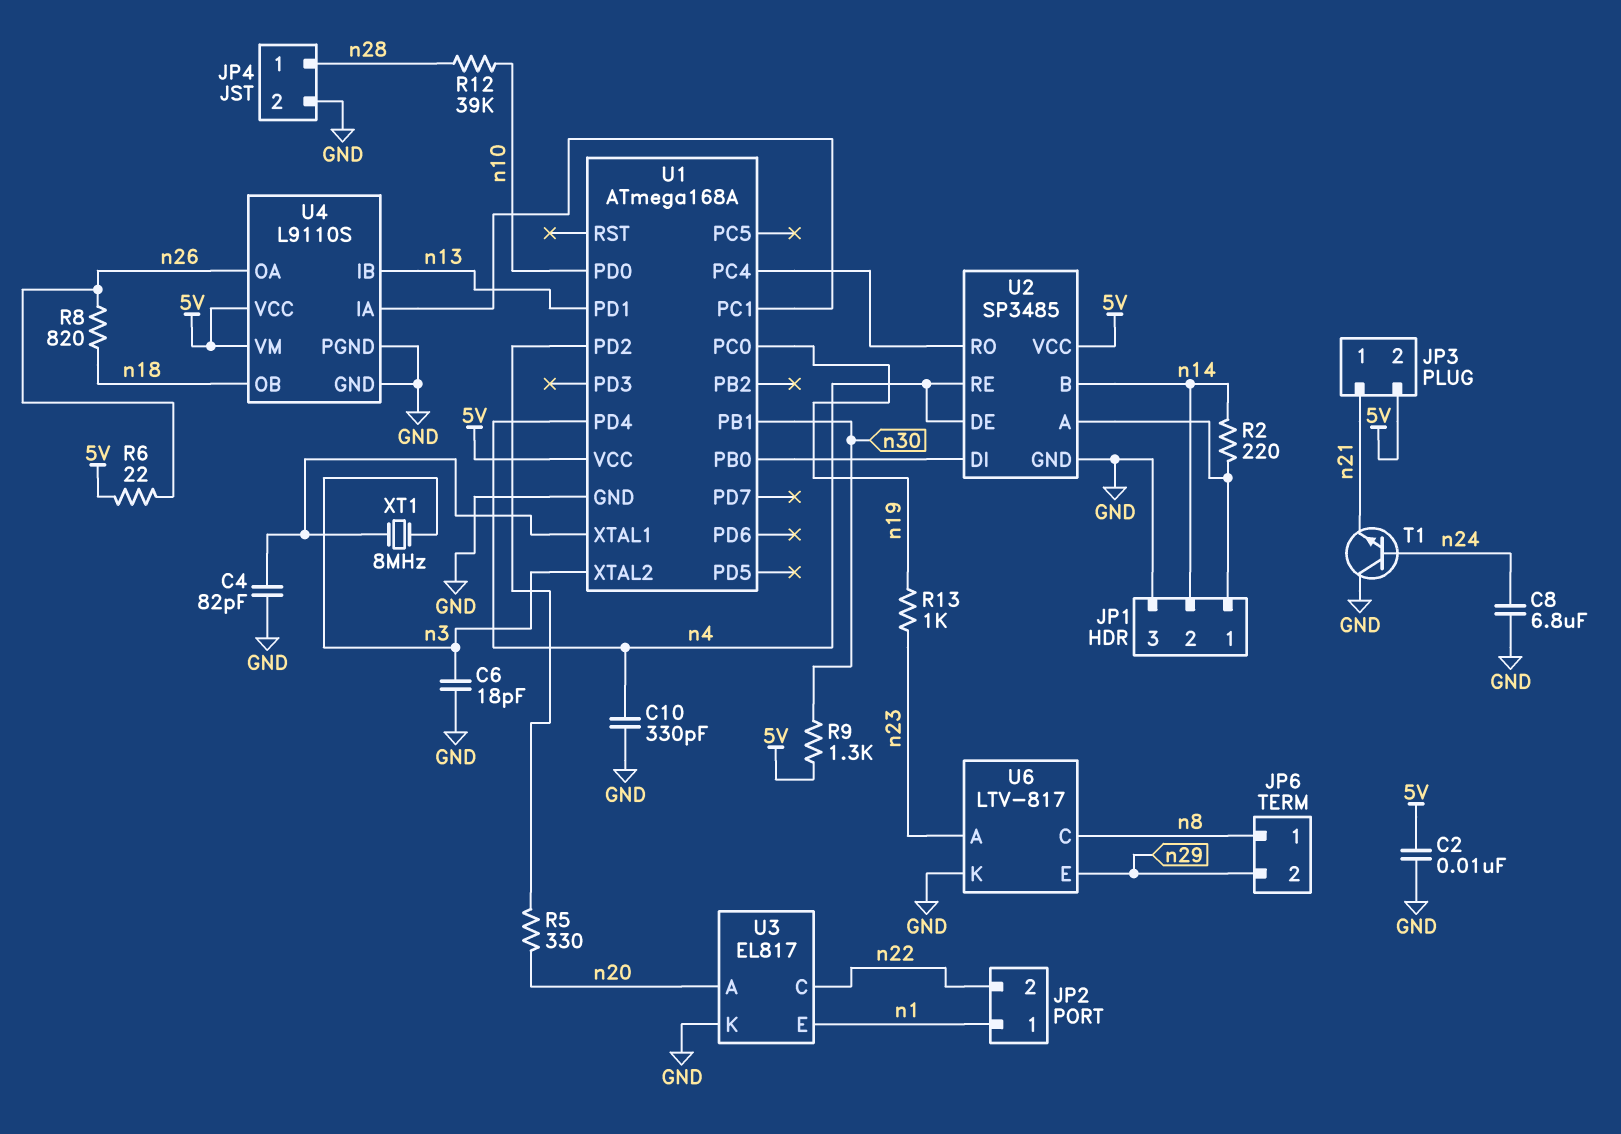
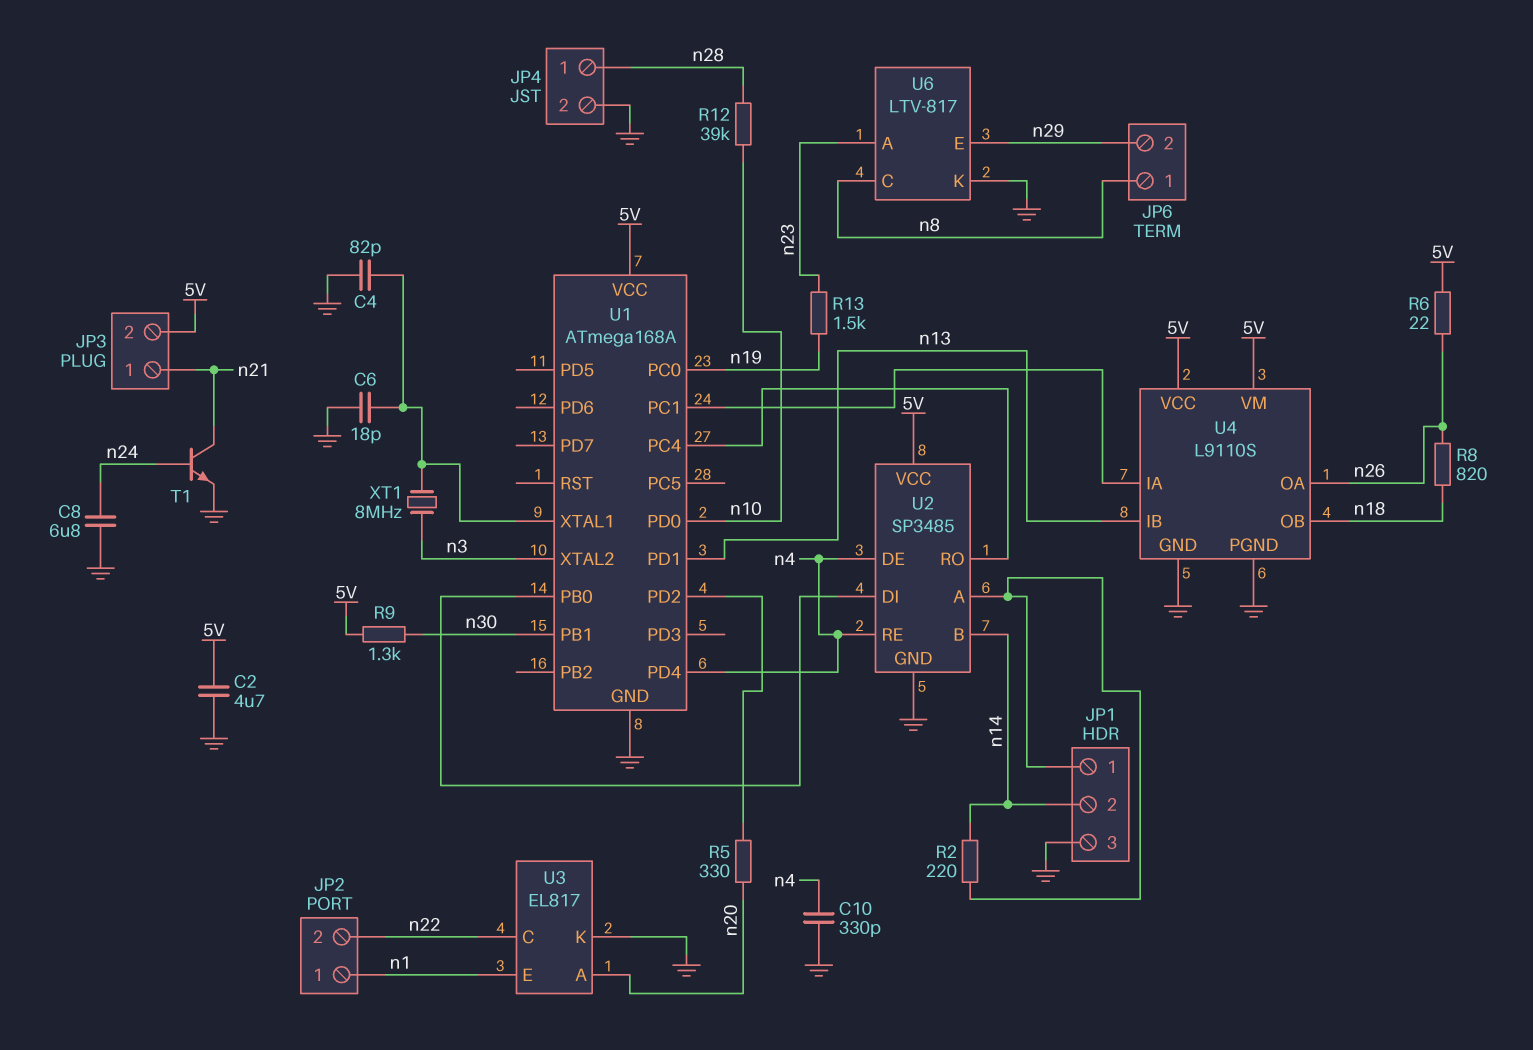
C2: 10nF (5V, GND) -> 4.7uF (5V, GND)
C6: 18pF (GND, n3) -> 18pF (GND, U1/XTAL1)
R13: 1k (n19, n23) -> 1.5k (n19, n23)
T1: NPN (B n24, C GND, E n21) -> NPN (B n24, C n21, E GND)

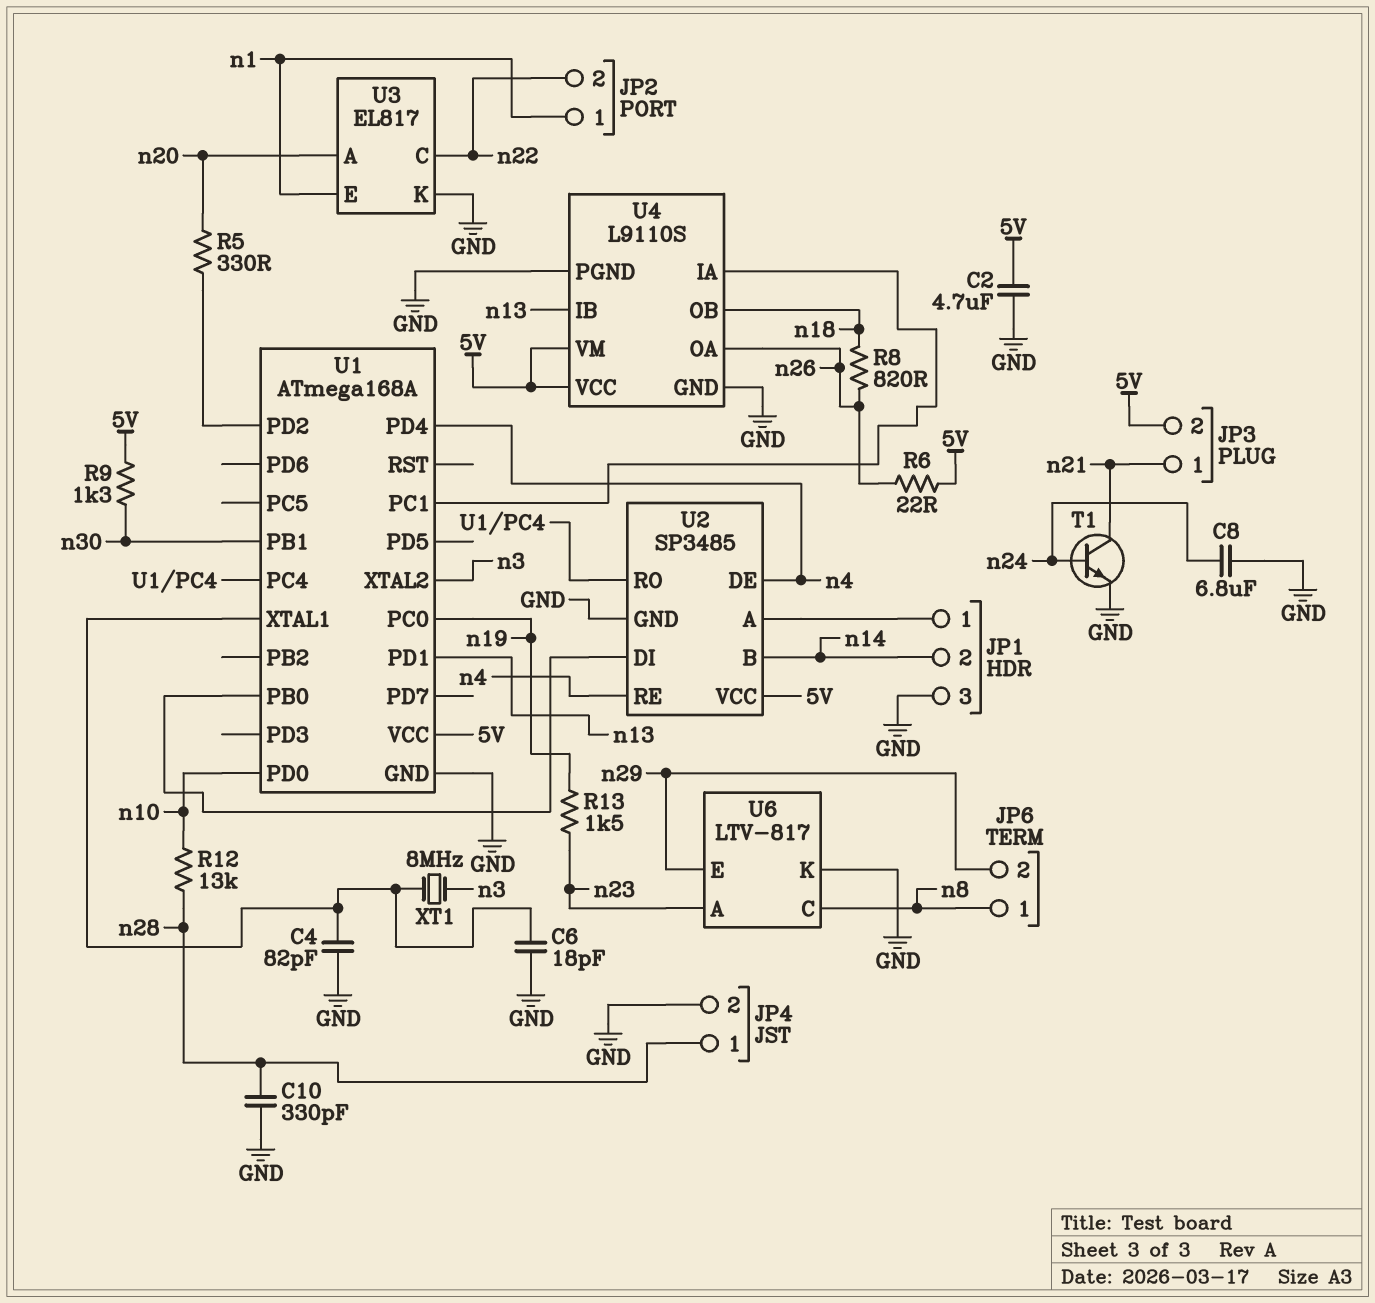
C10: 330pF (GND, n4) -> 330pF (GND, n28)
R2: 220 (JP1/1, n14) -> none
R12: 39k (n10, n28) -> 13k (n10, n28)

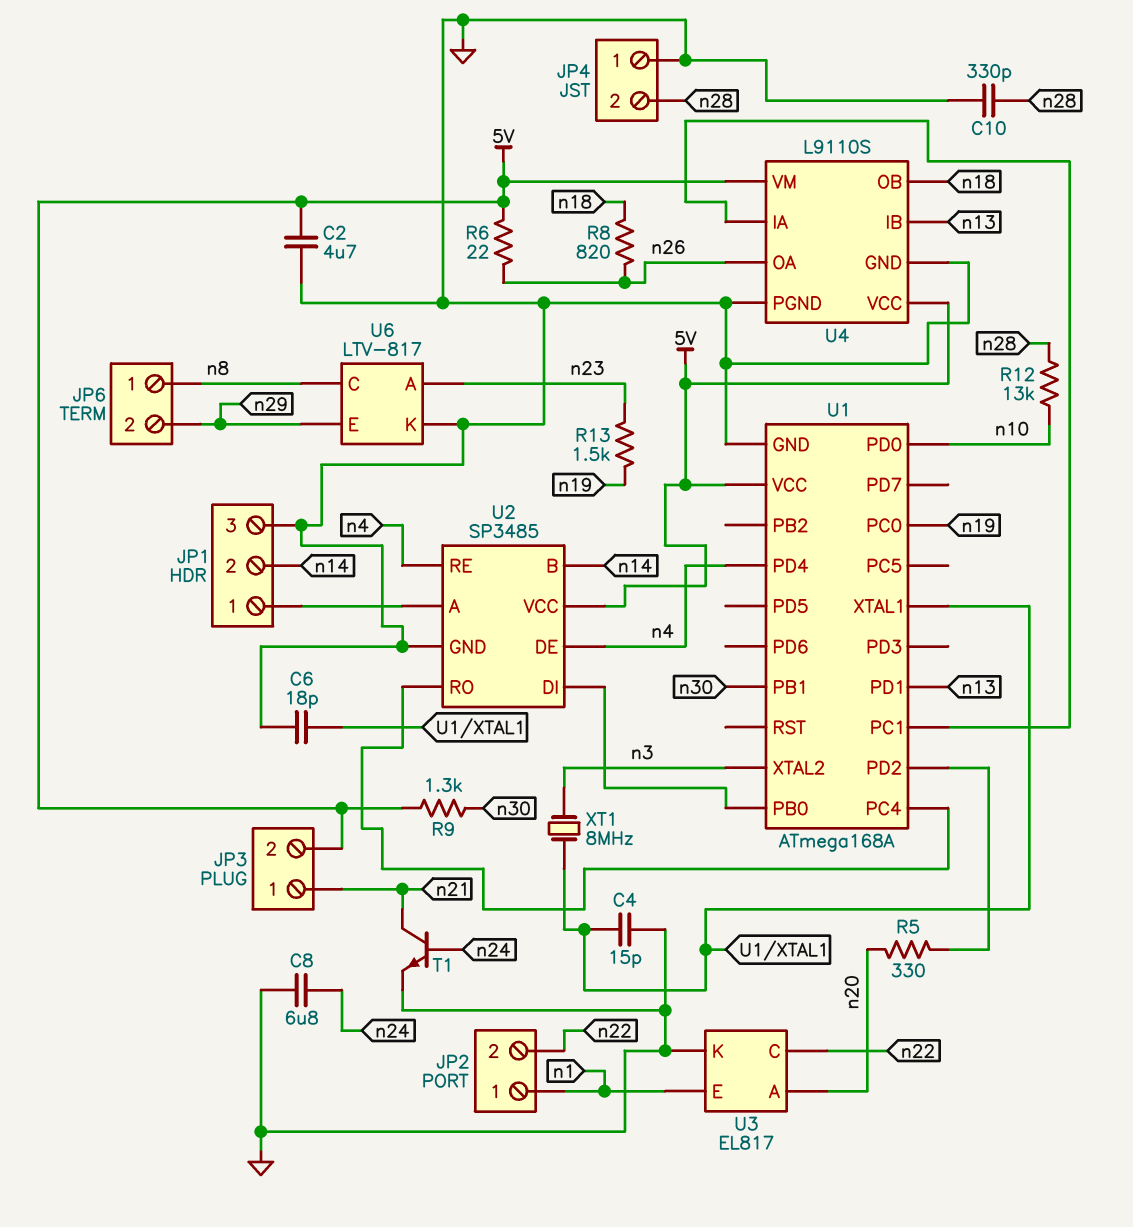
C4: 82pF (GND, U1/XTAL1) -> 15pF (GND, U1/XTAL1)
JP4 pin 1: n28 -> GND
JP4 pin 2: GND -> n28

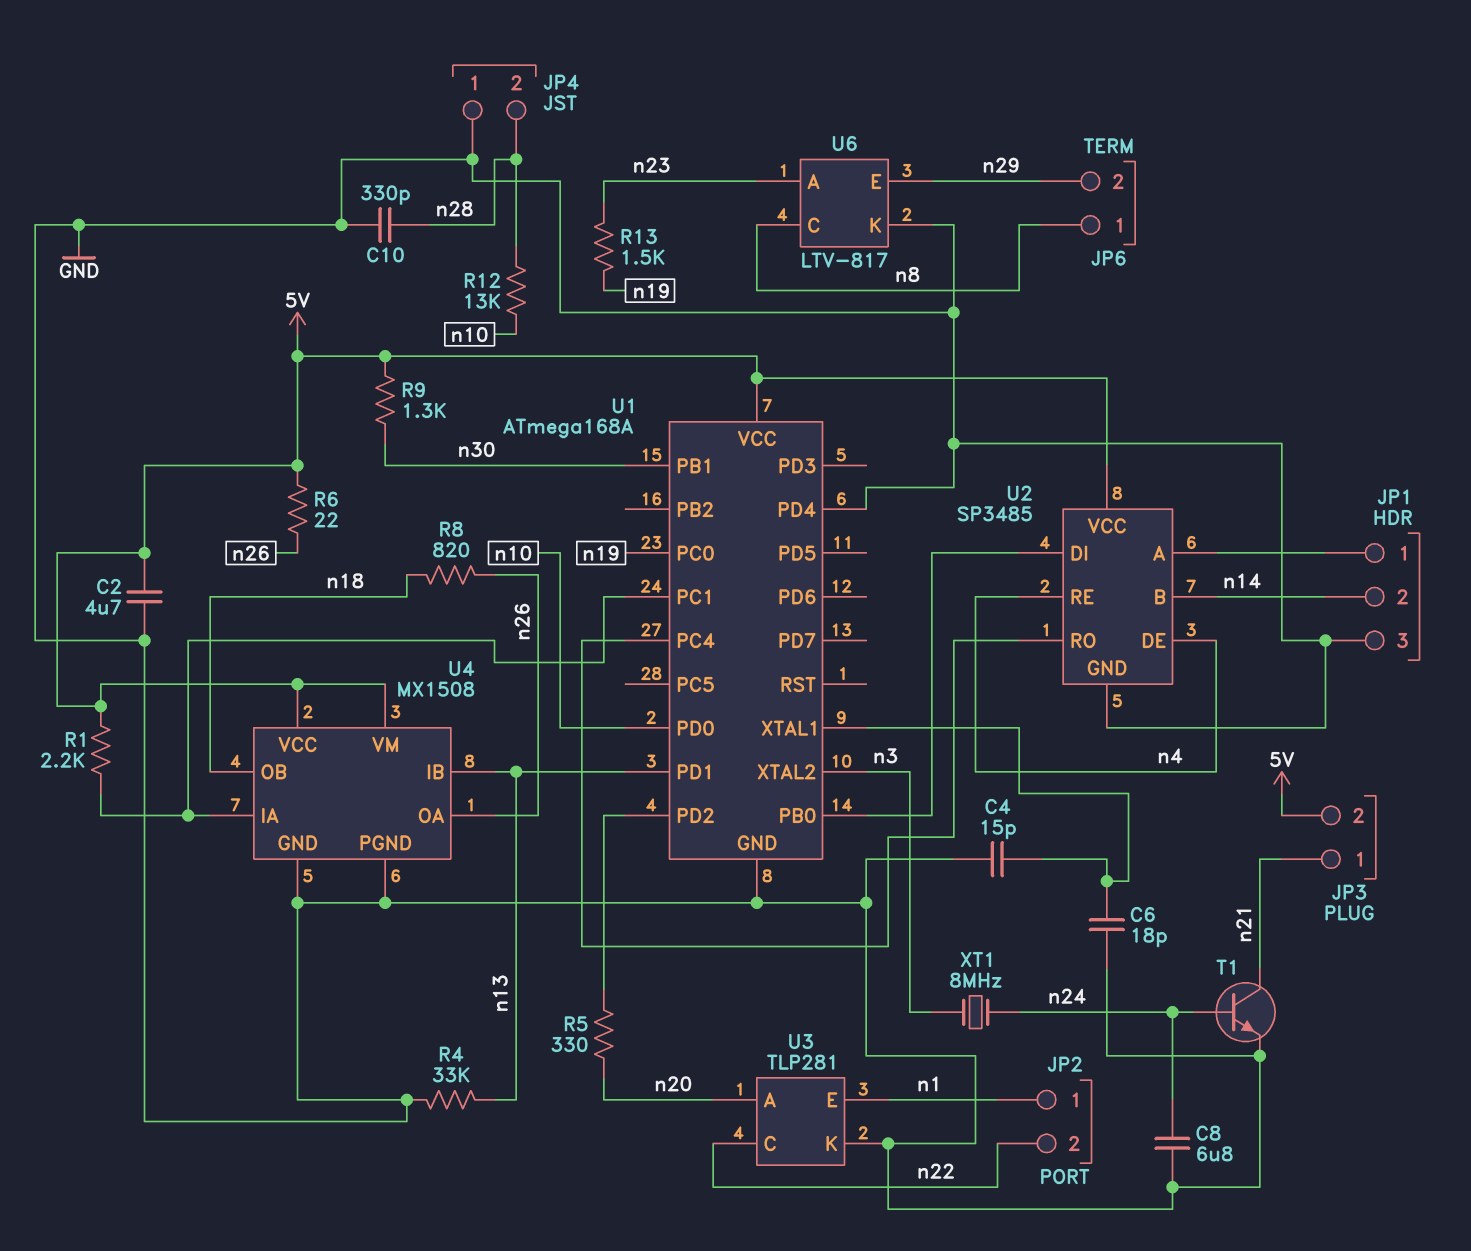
R1: none -> 2.2k (5V, U1/PC1)
R4: none -> 33k (GND, n13)
U1 pin PD4: n4 -> GND
U3: EL817 -> TLP281
U4: L9110S -> MX1508
XT1: 8MHz (U1/XTAL1, n3) -> 8MHz (n3, n24)

